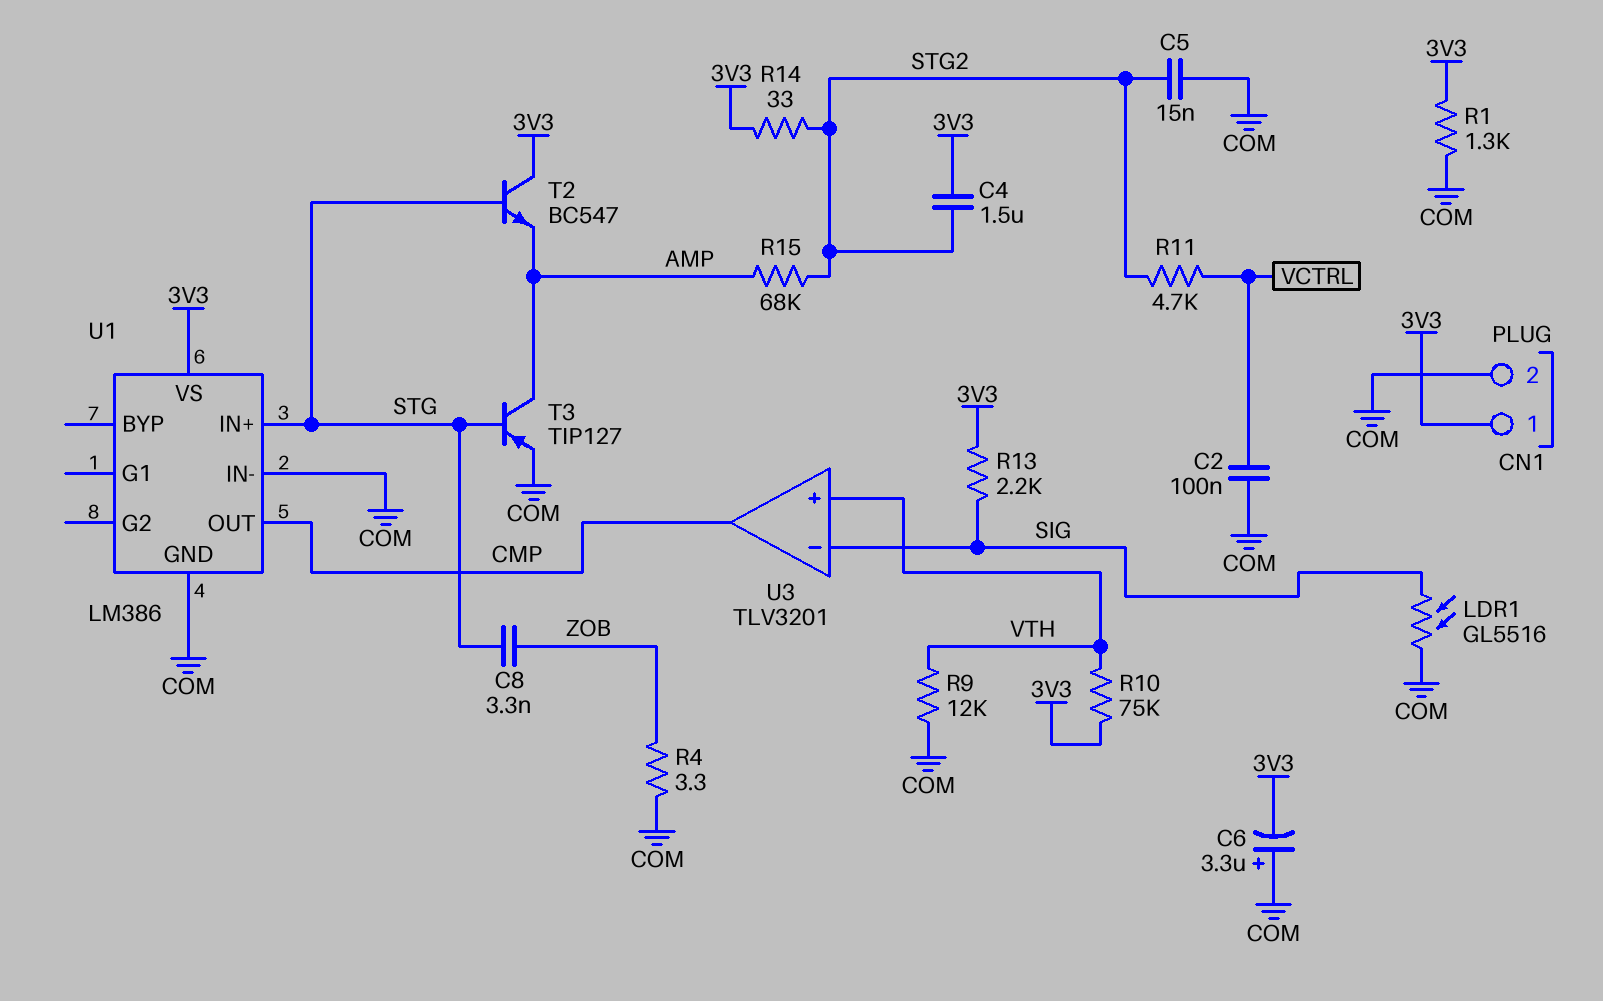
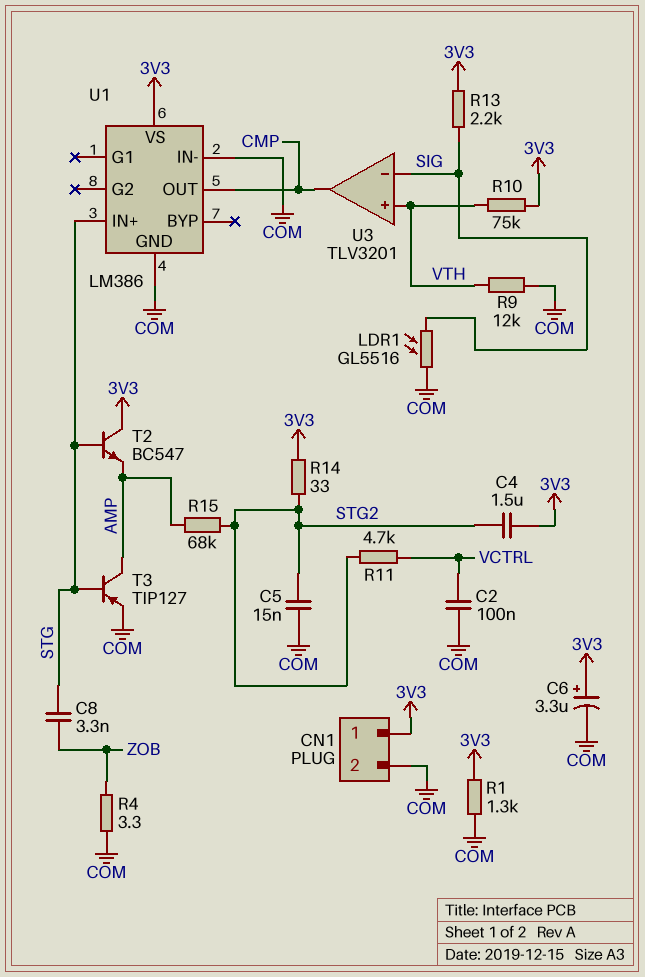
C6: 3.3uF (plus COM, minus 3V3) -> 3.3uF (plus 3V3, minus COM)

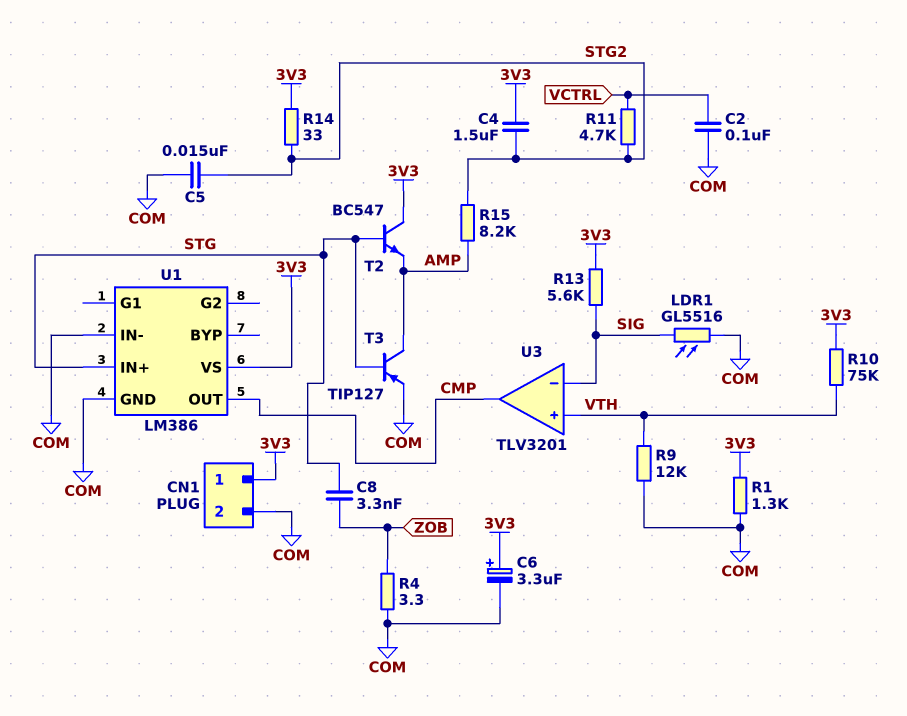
R13: 2.2k (3V3, SIG) -> 5.6k (3V3, SIG)
R15: 68k (AMP, STG2) -> 8.2k (AMP, STG2)

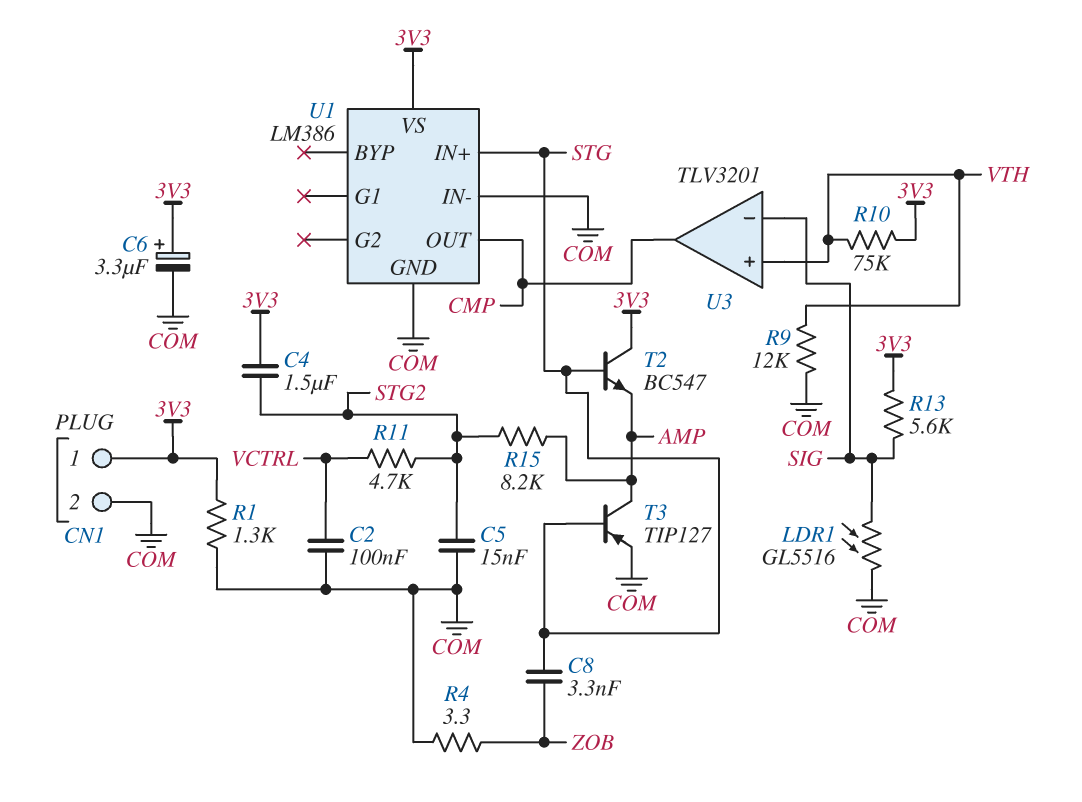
R14: 33 (3V3, STG2) -> none

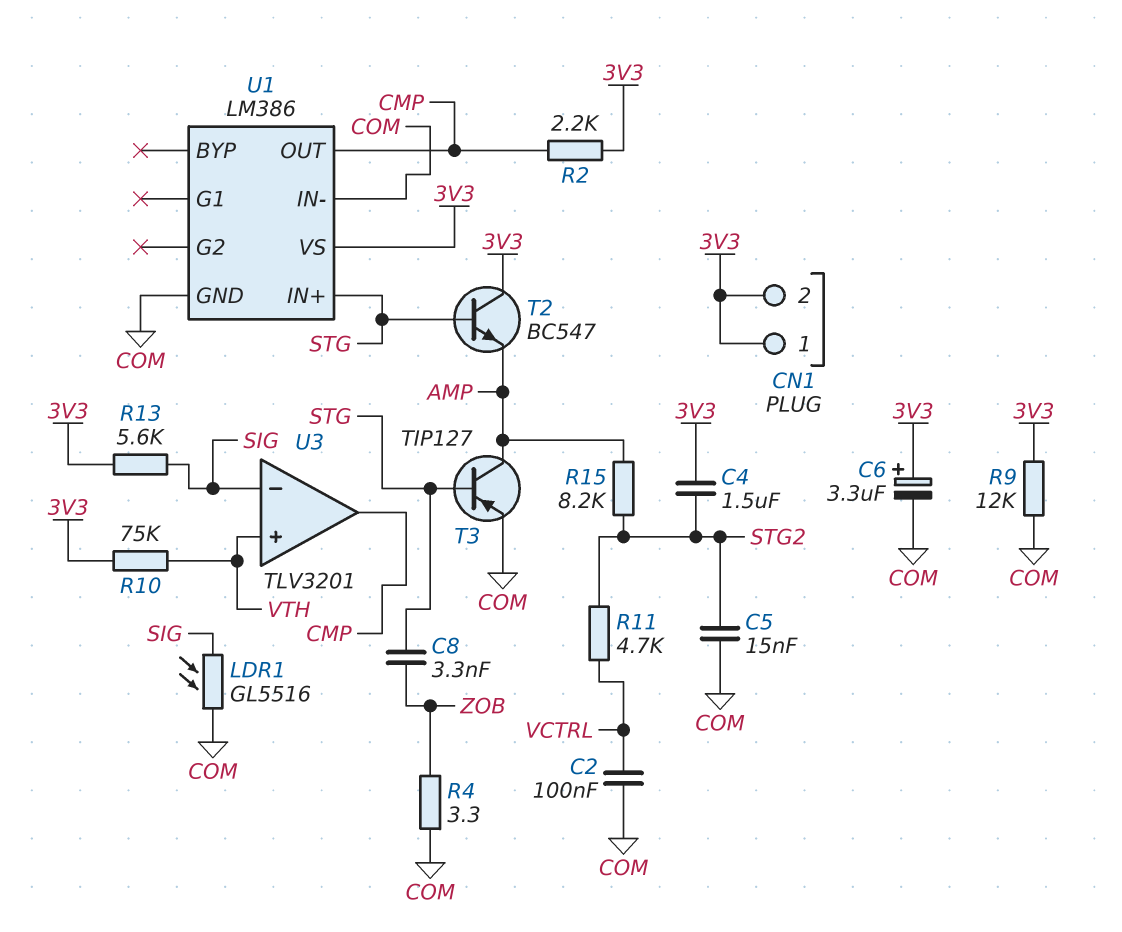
CN1 pin 2: COM -> 3V3
R1: 1.3k (3V3, COM) -> none
R2: none -> 2.2k (3V3, CMP)
R9: 12k (COM, VTH) -> 12k (3V3, COM)

